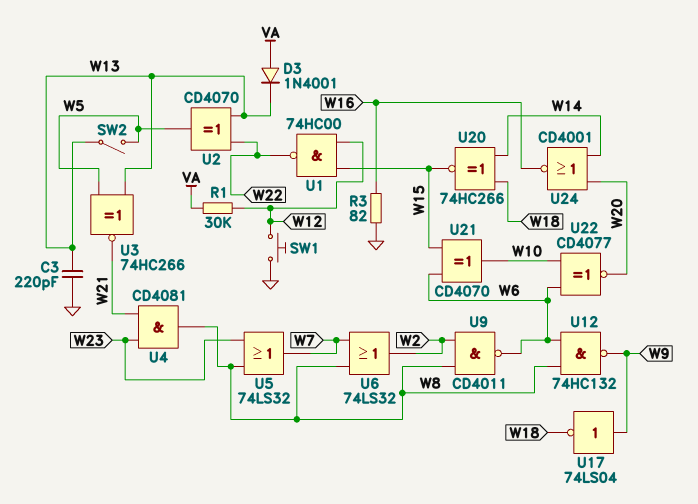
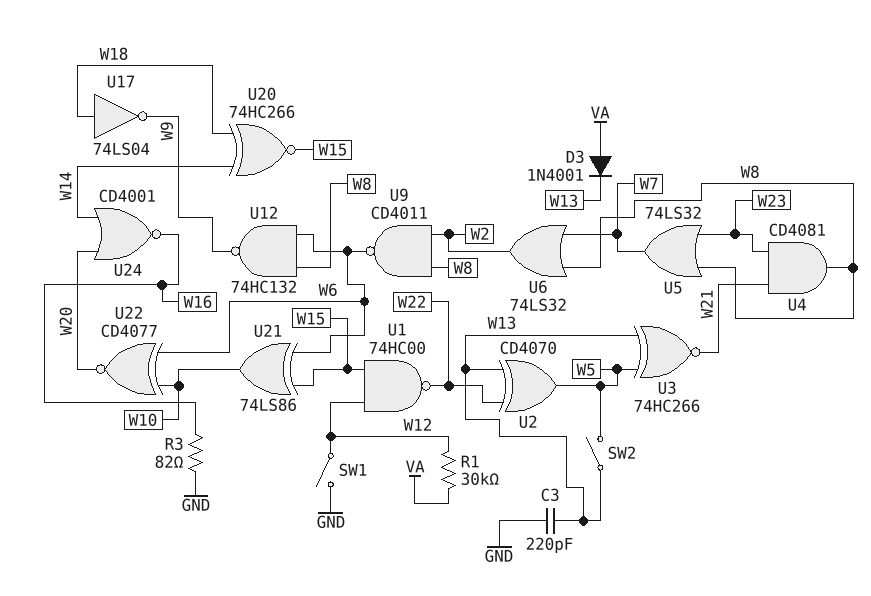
SW1: button (GND, W12) -> switch (GND, W12)
U17: NOT 74LS04 (in W9, out W18) -> NOT 74LS04 (in W18, out W9)
U21: XOR CD4070 (in W6, in W15, out W10) -> XOR 74LS86 (in W6, in W15, out W10)

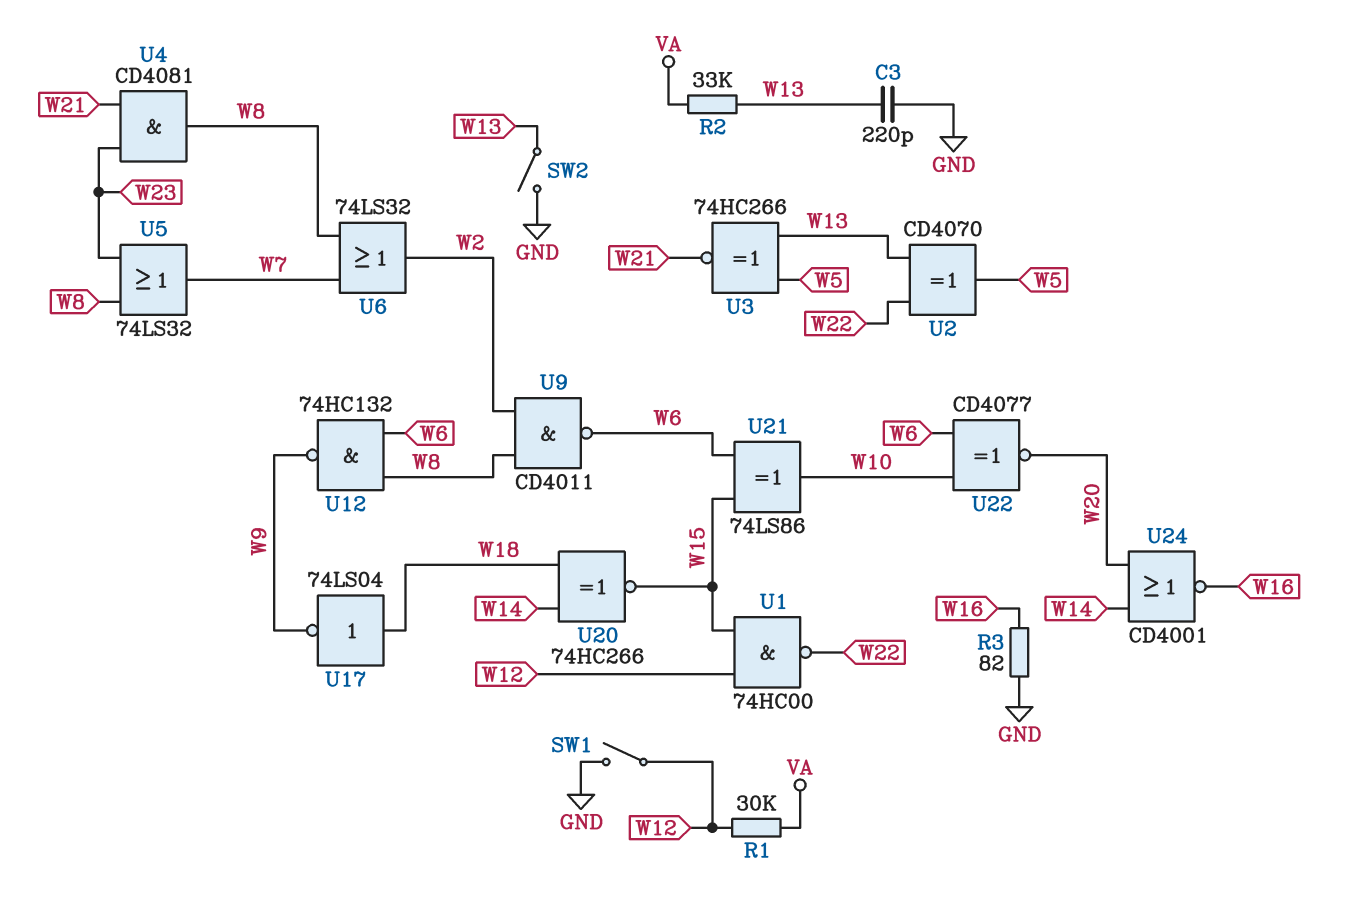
D3: diode 1N4001 (A VA, K W13) -> none
R2: none -> 33k (VA, W13)
SW2: switch (W5, W13) -> switch (GND, W13)

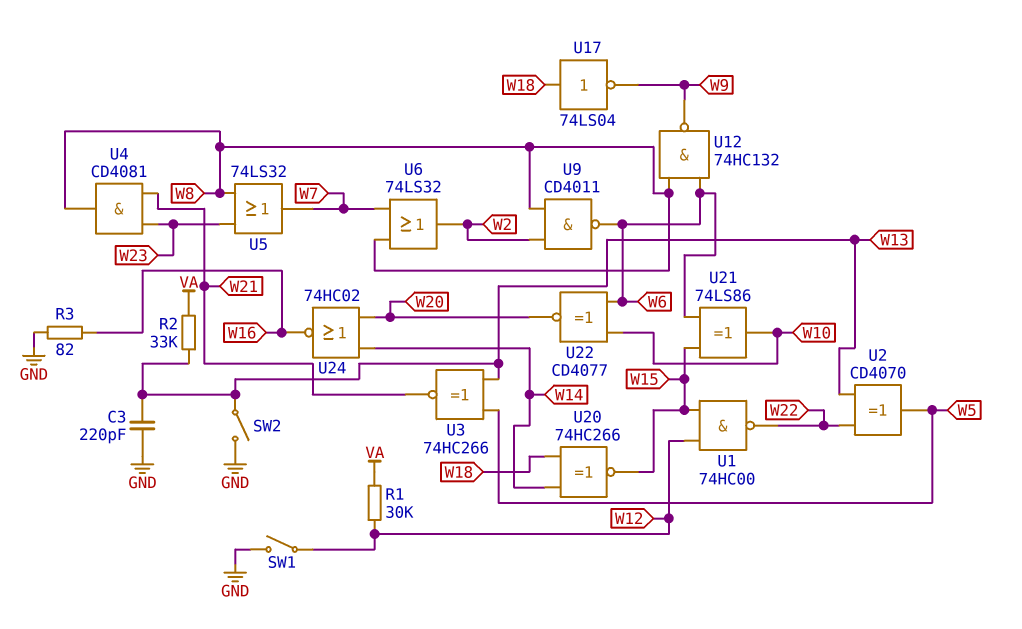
U24: NOR CD4001 (in W14, in W20, out W16) -> NOR 74HC02 (in W14, in W20, out W16)

